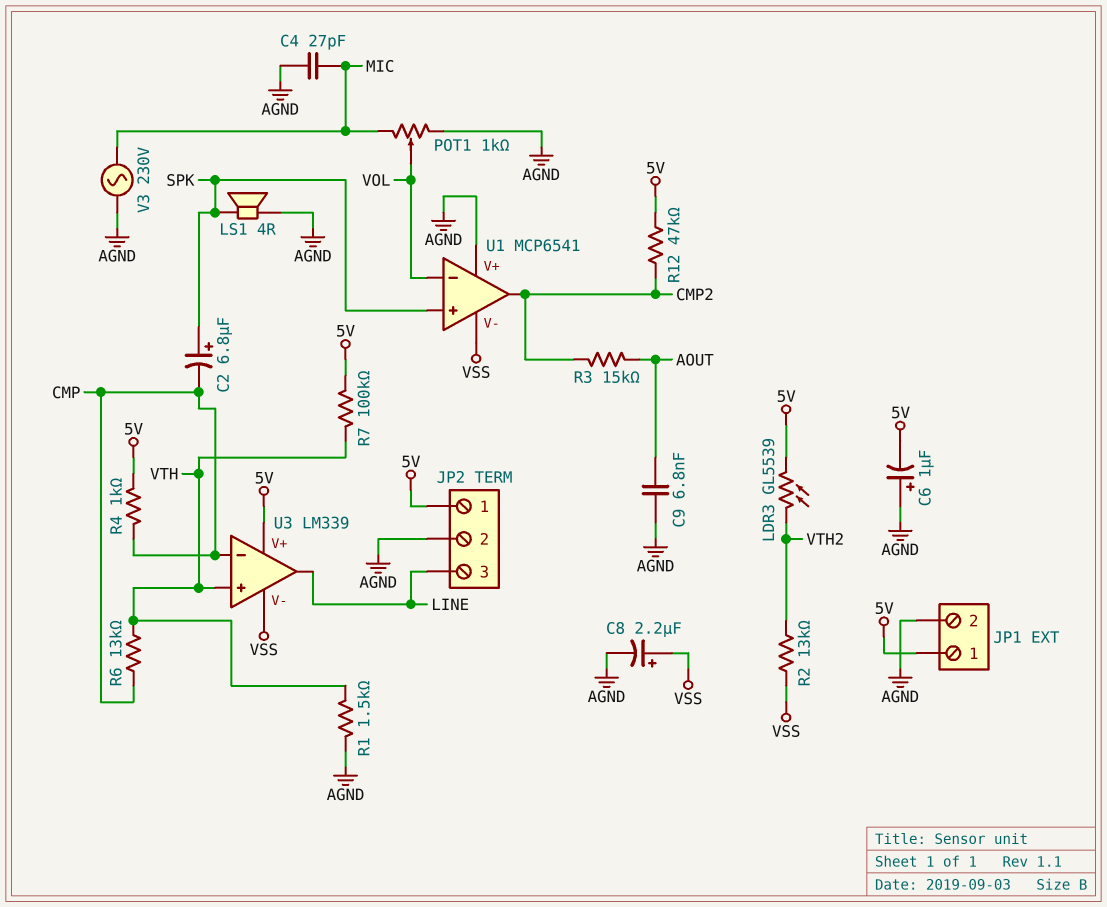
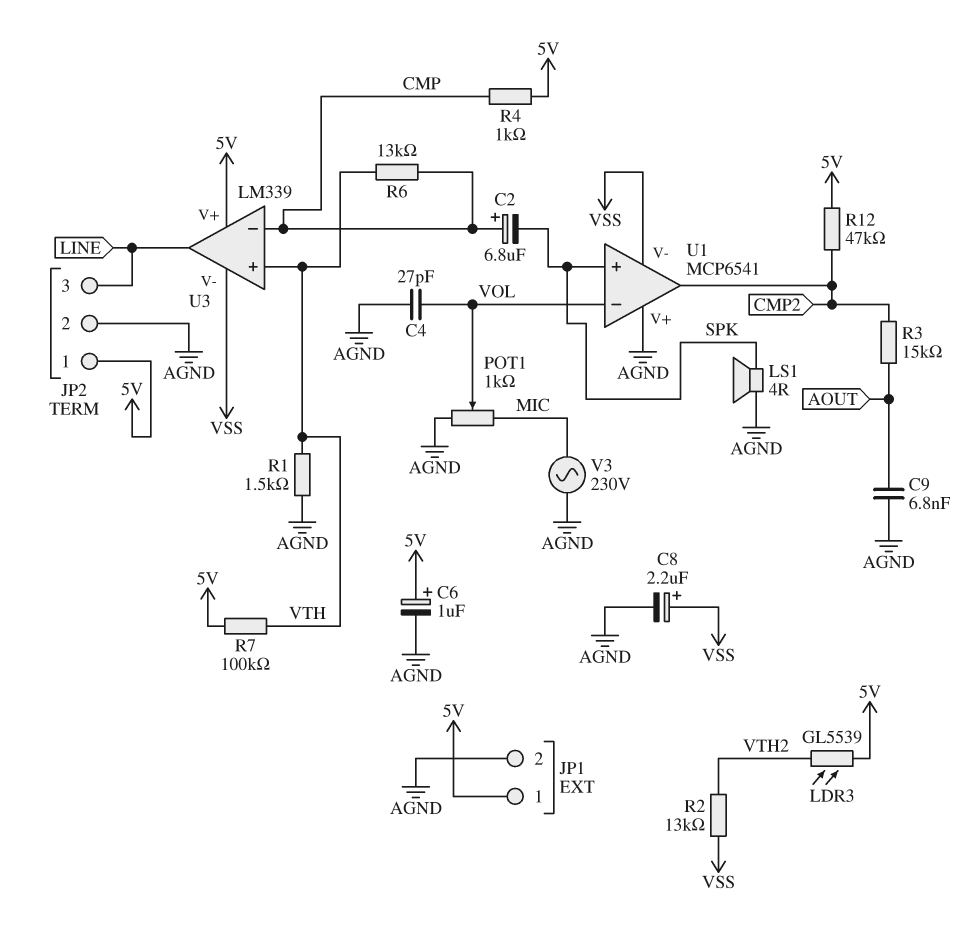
C2: 6.8uF (plus SPK, minus CMP) -> 6.8uF (plus CMP, minus SPK)
C4: 27pF (AGND, MIC) -> 27pF (AGND, VOL)
C6: 1uF (plus AGND, minus 5V) -> 1uF (plus 5V, minus AGND)

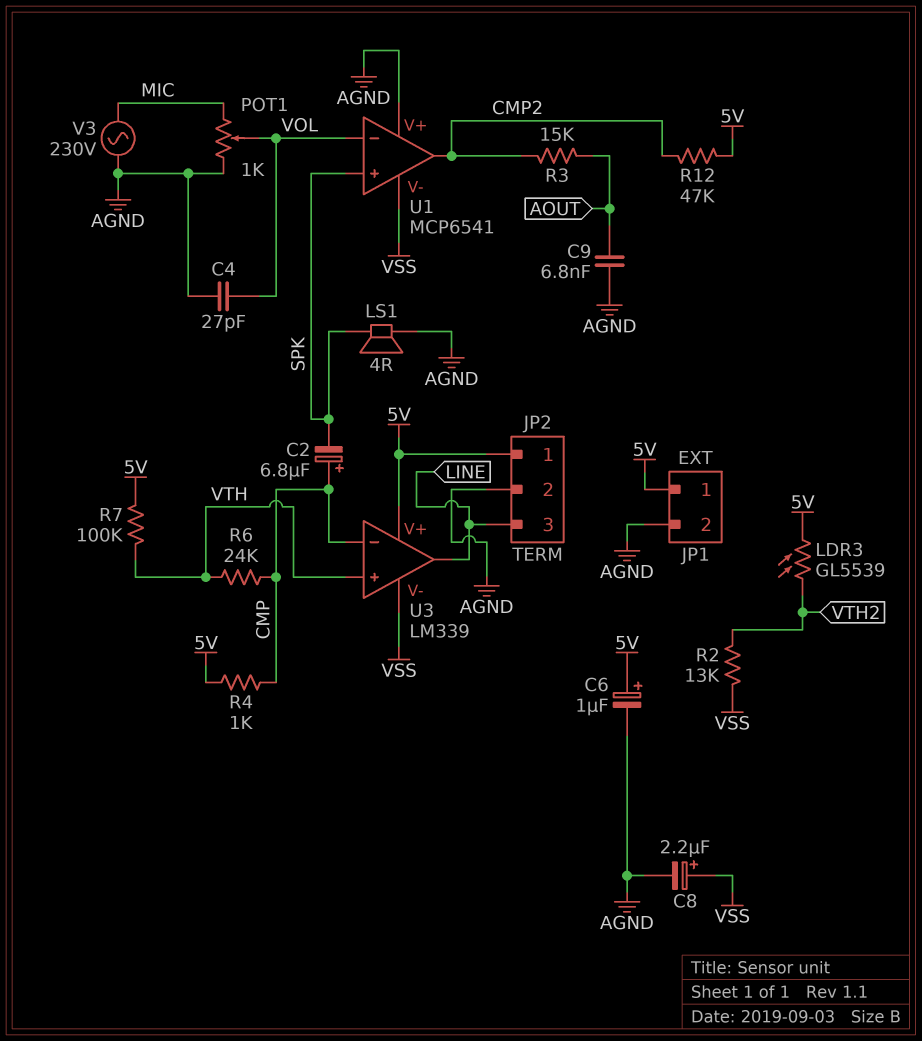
R1: 1.5k (AGND, VTH) -> none
R6: 13k (CMP, VTH) -> 24k (CMP, VTH)

